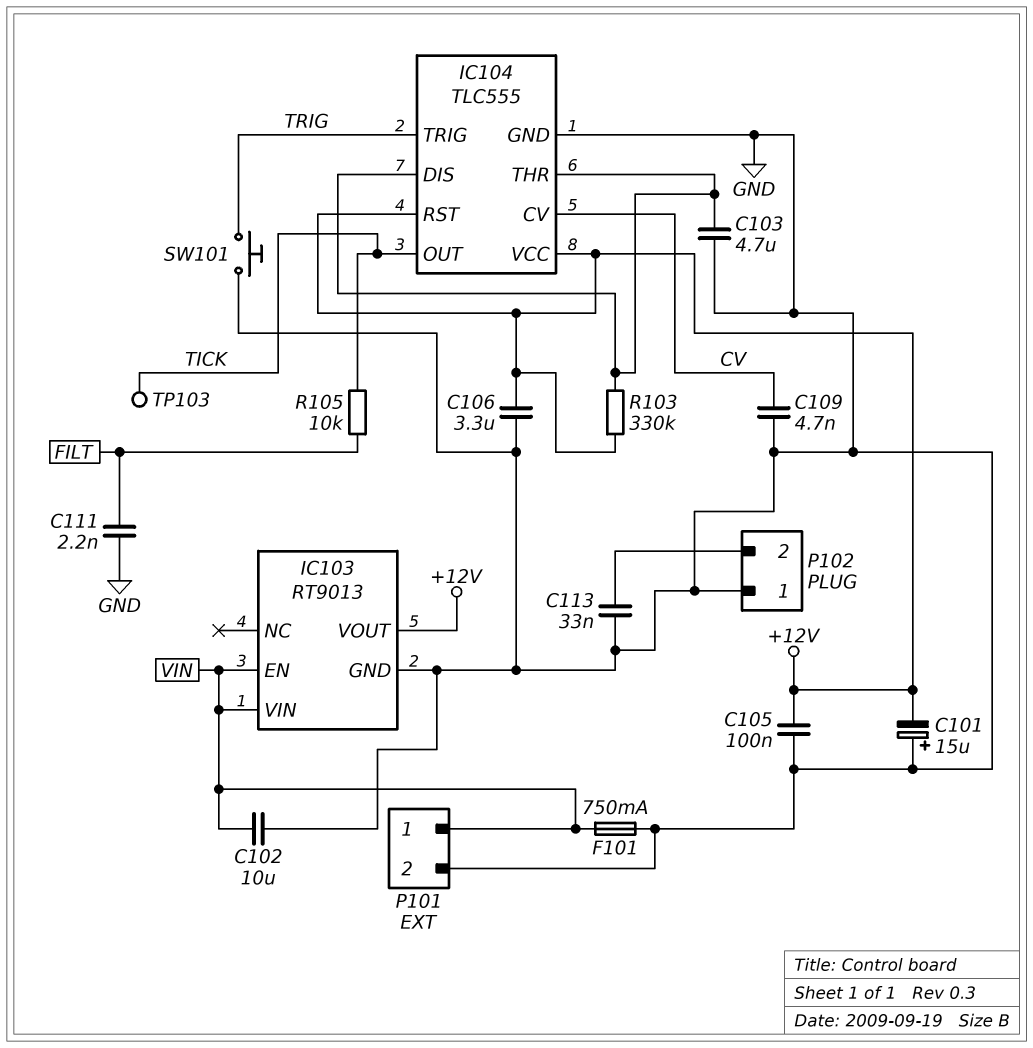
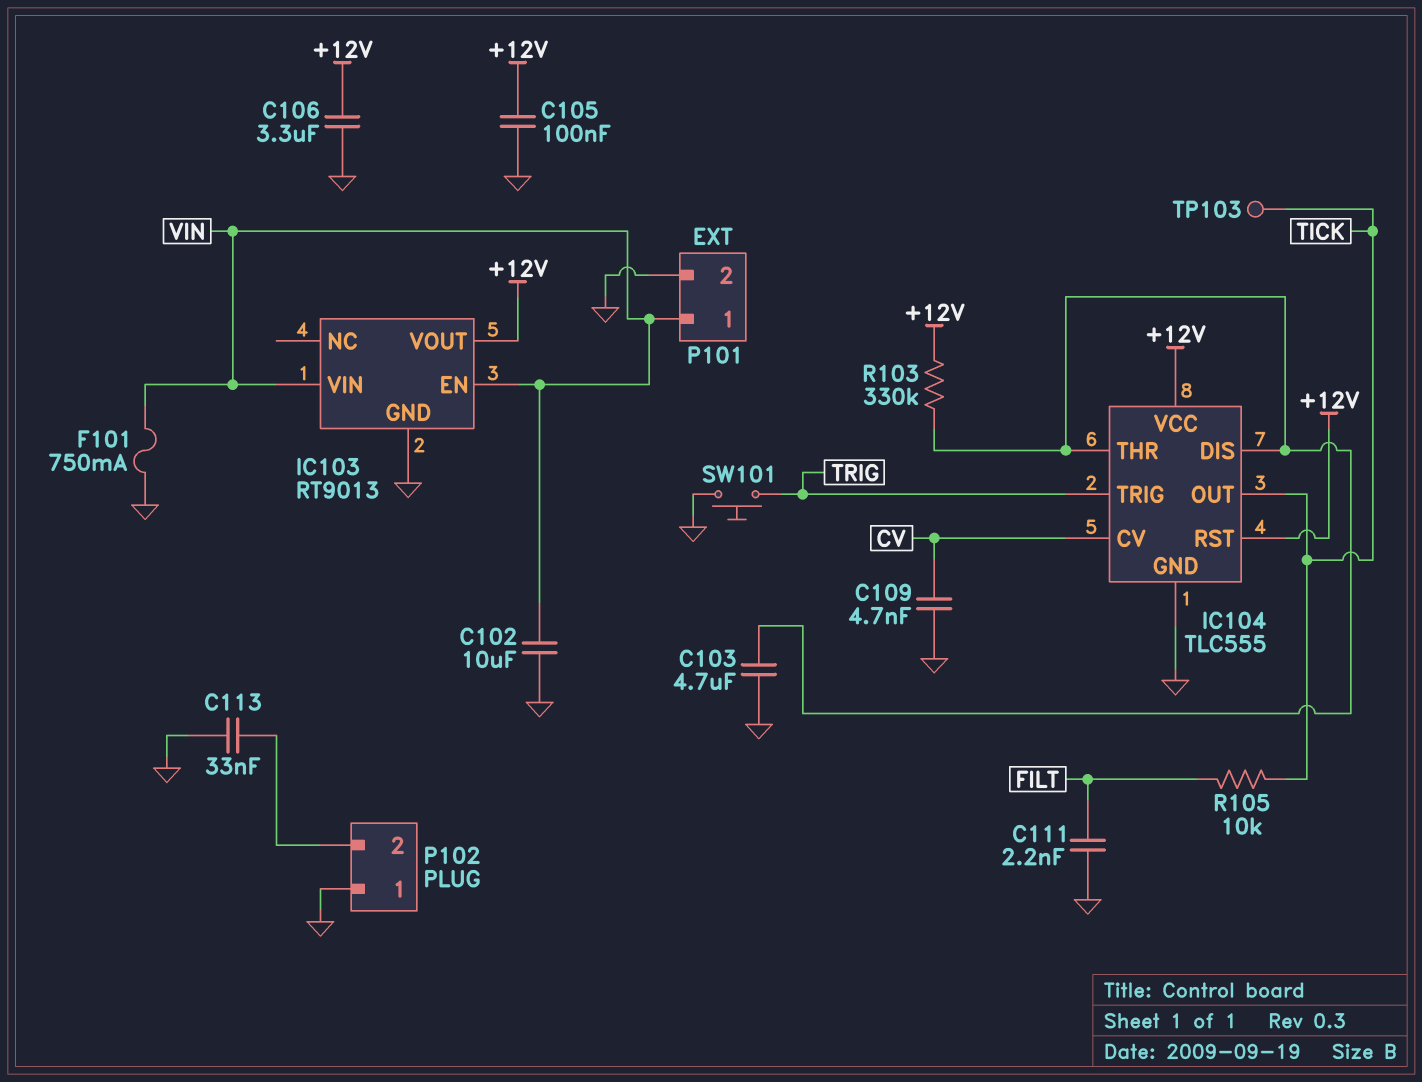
C101: 15uF (plus GND, minus +12V) -> none

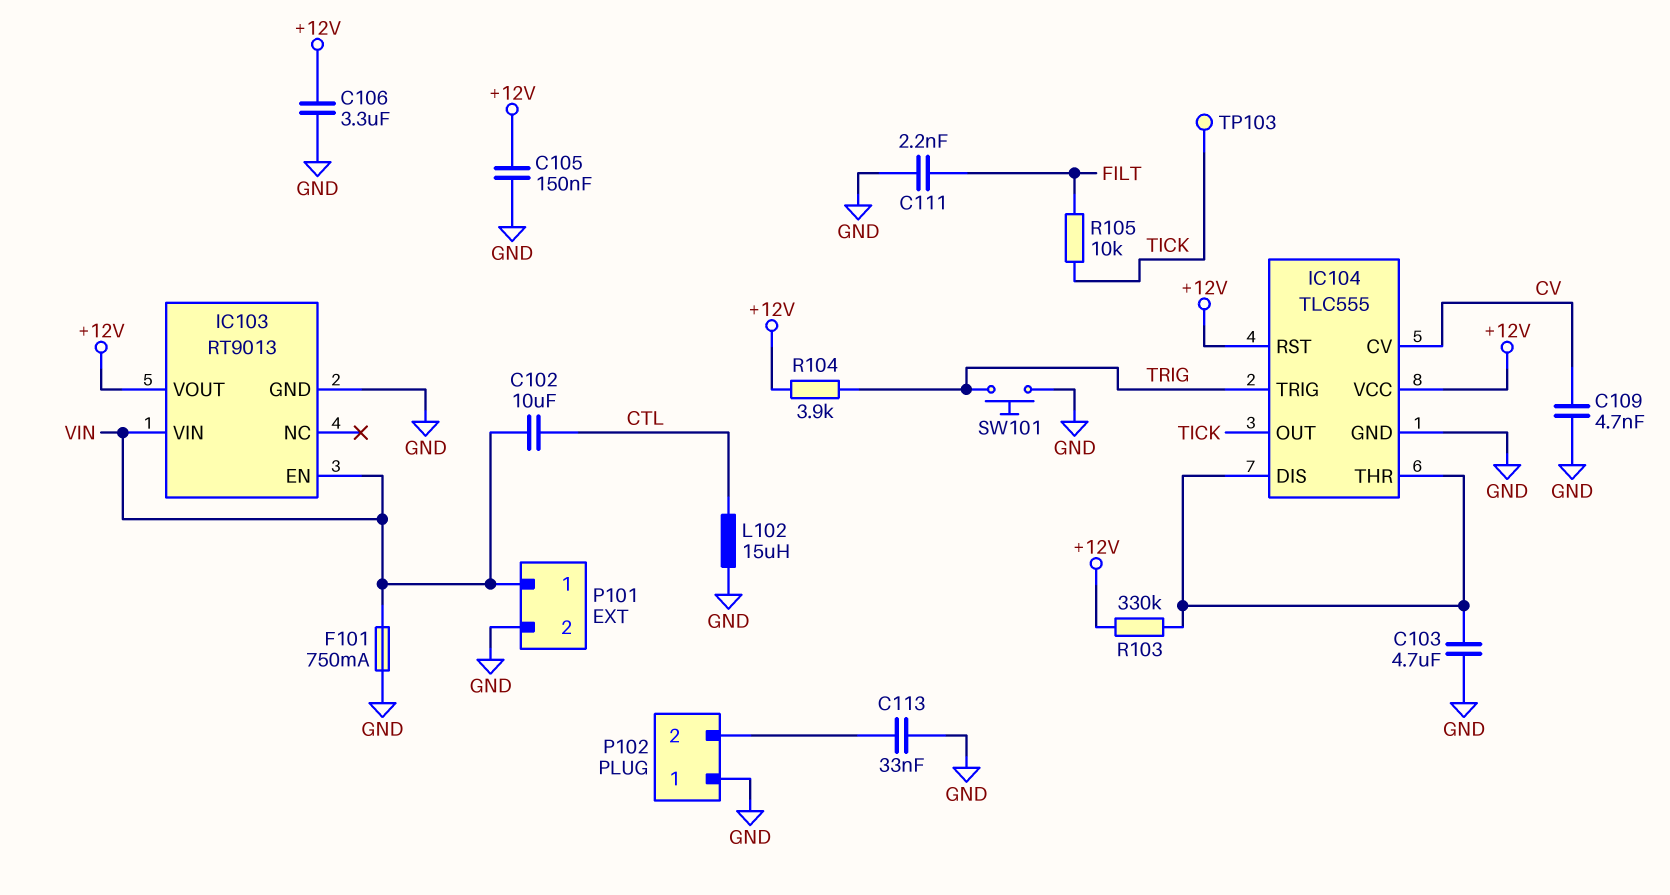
C102: 10uF (GND, VIN) -> 10uF (CTL, VIN)
C105: 100nF (+12V, GND) -> 150nF (+12V, GND)
L102: none -> 15uH (CTL, GND)
R104: none -> 3.9k (+12V, TRIG)

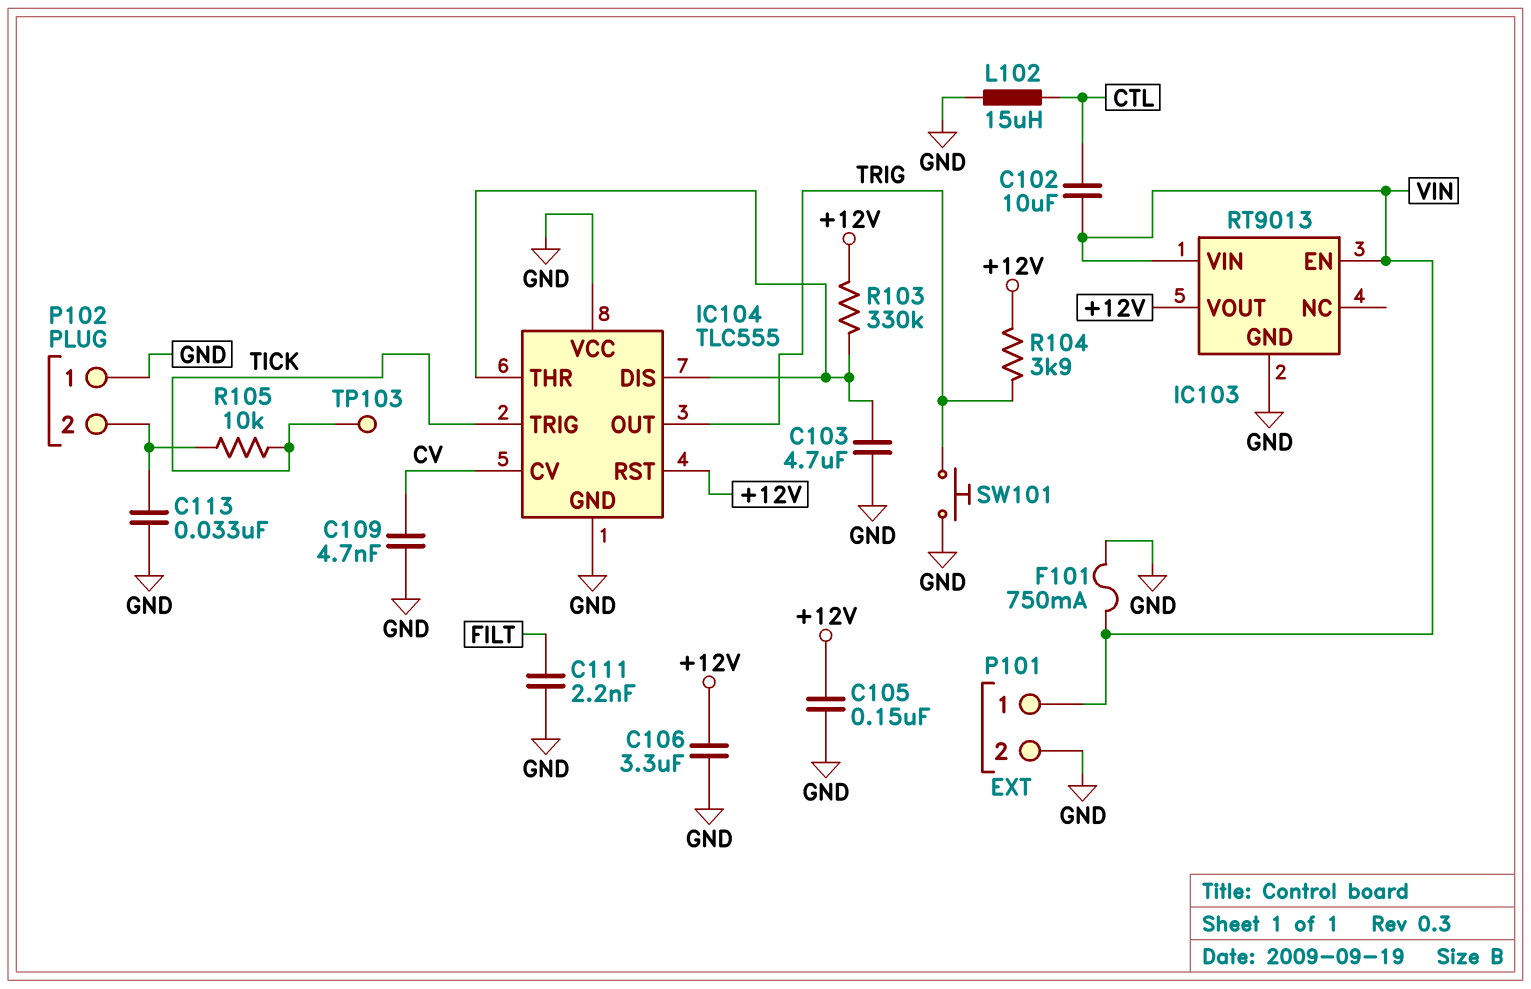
IC104 pin OUT: TICK -> TRIG
IC104 pin TRIG: TRIG -> TICK
IC104 pin VCC: +12V -> GND
R105: 10k (FILT, TICK) -> 10k (P102/2, TICK)

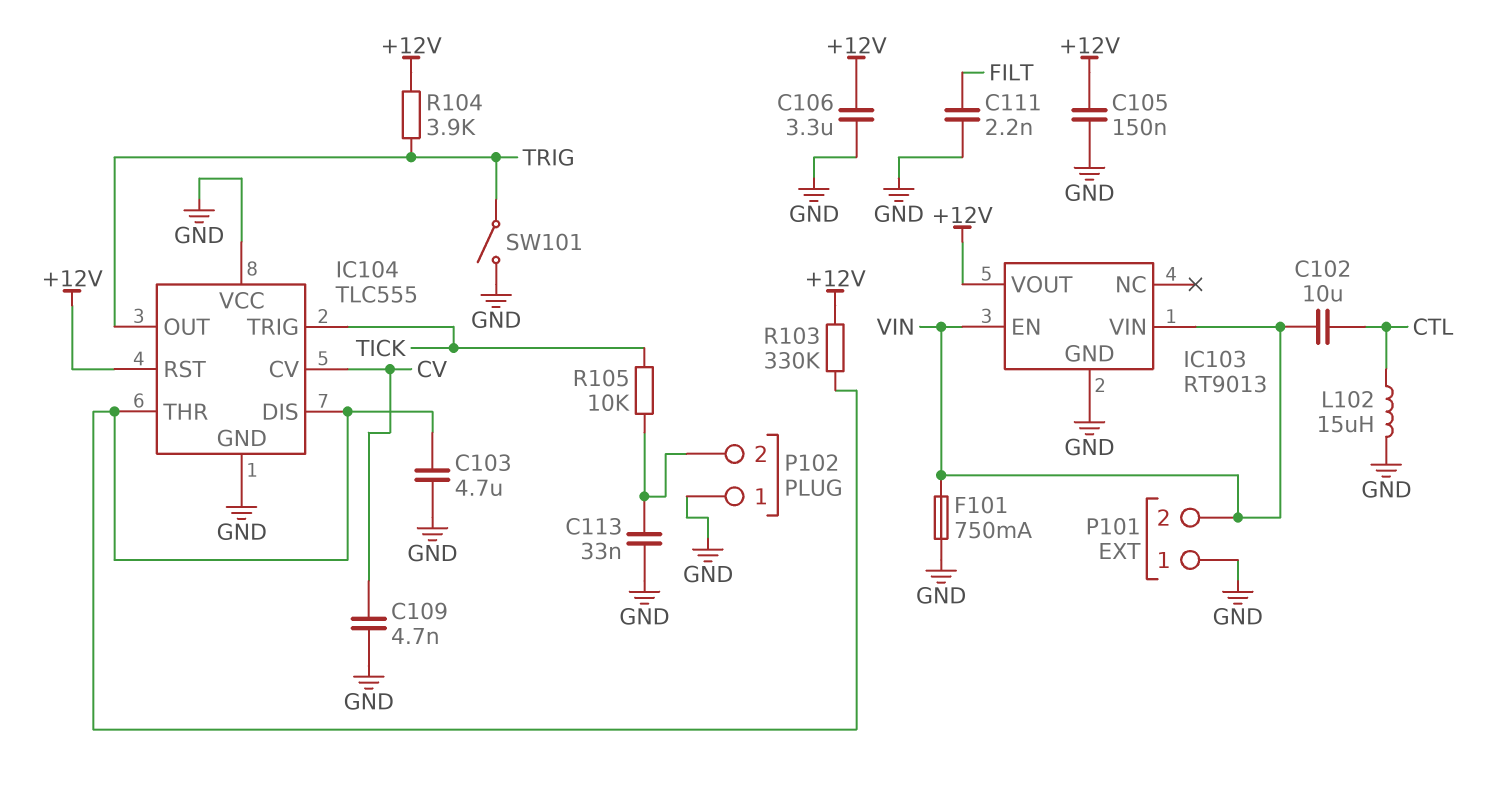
P101 pin 1: VIN -> GND
P101 pin 2: GND -> VIN
SW101: button (GND, TRIG) -> switch (GND, TRIG)
TP103: test point (TICK) -> none

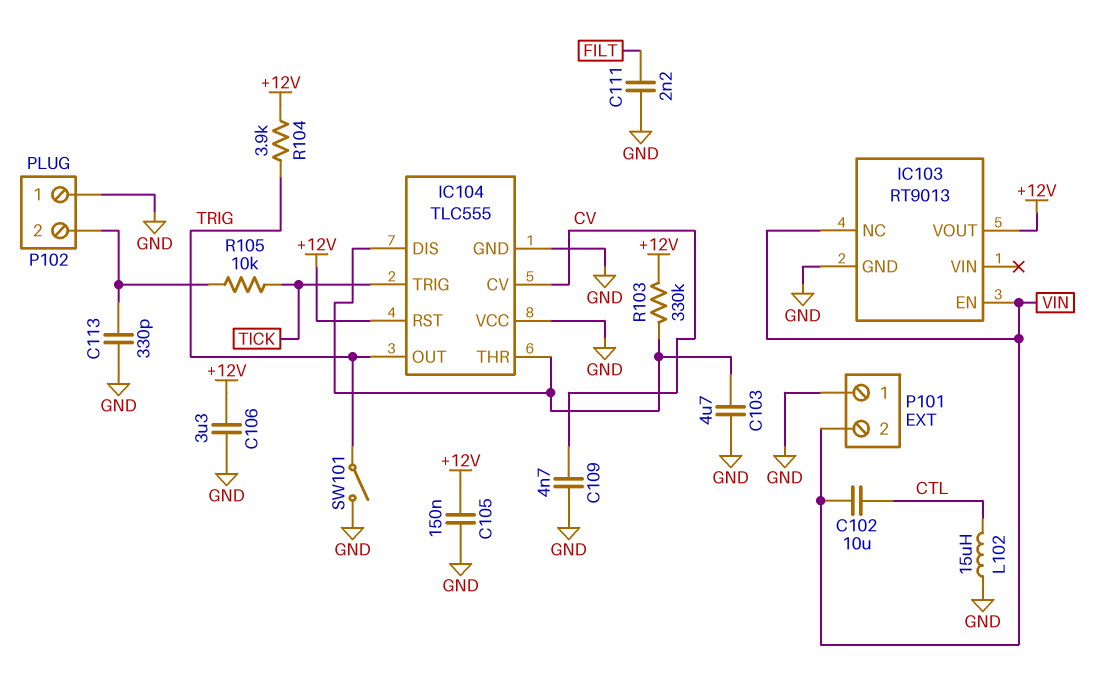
C113: 33nF (GND, P102/2) -> 330pF (GND, P102/2)
F101: 750mA (GND, VIN) -> none
IC103 pin NC: none -> VIN
IC103 pin VIN: VIN -> none

